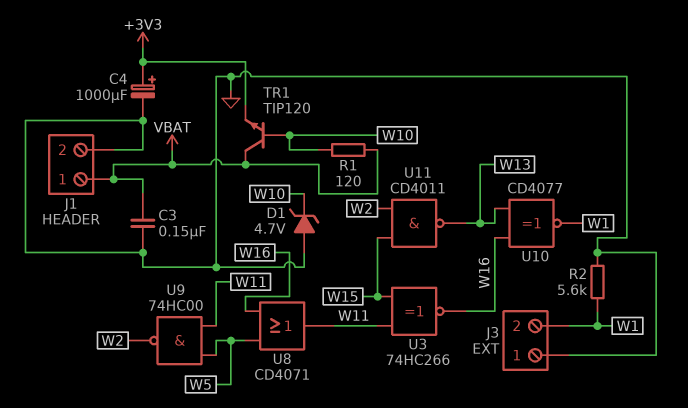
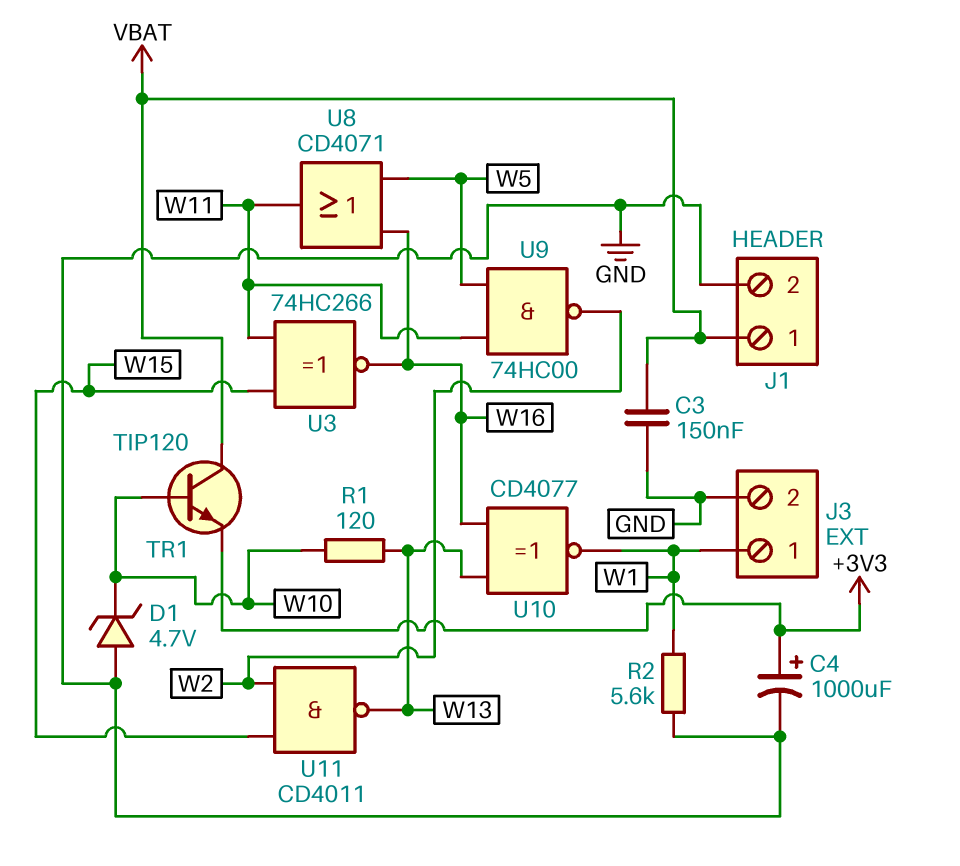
J3 pin 1: GND -> W1
J3 pin 2: W1 -> GND
R1: 120 (VBAT, W10) -> 120 (W10, W13)

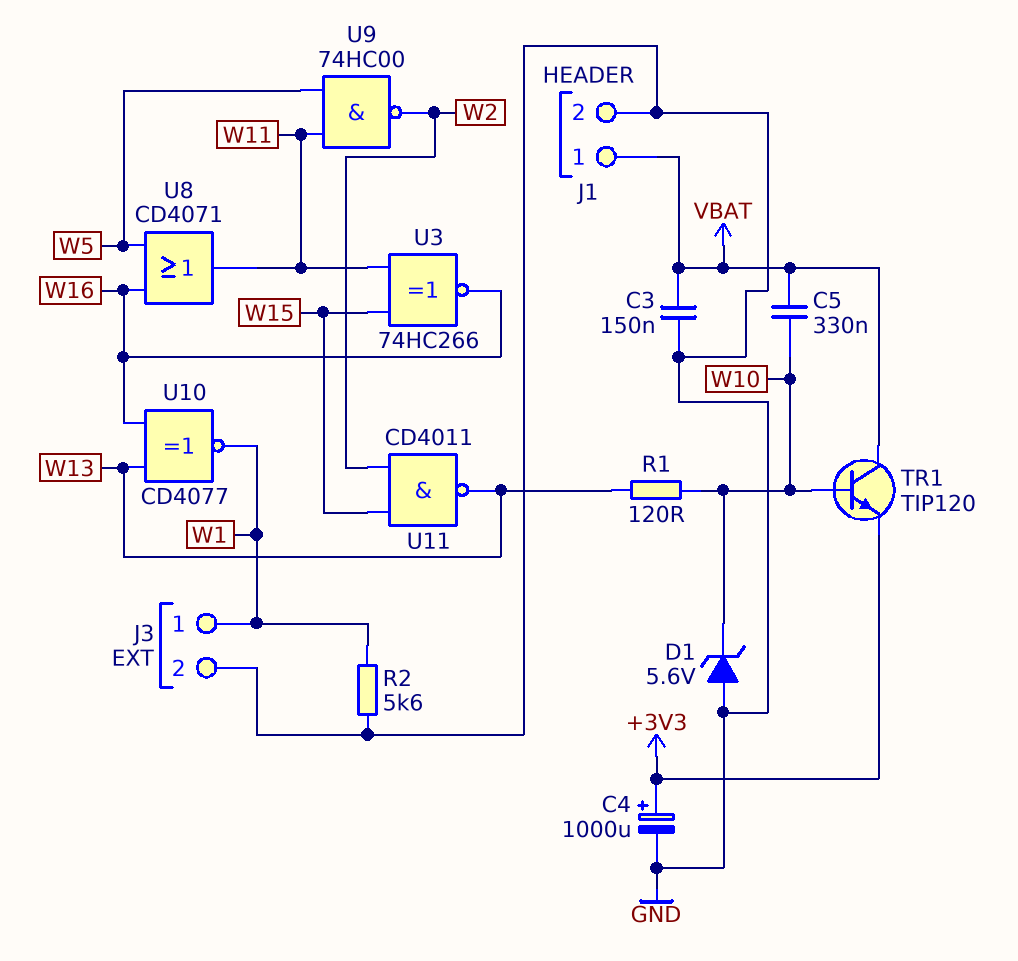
C5: none -> 330nF (VBAT, W10)
D1: zener 4.7V (A GND, K W10) -> zener 5.6V (A GND, K W10)

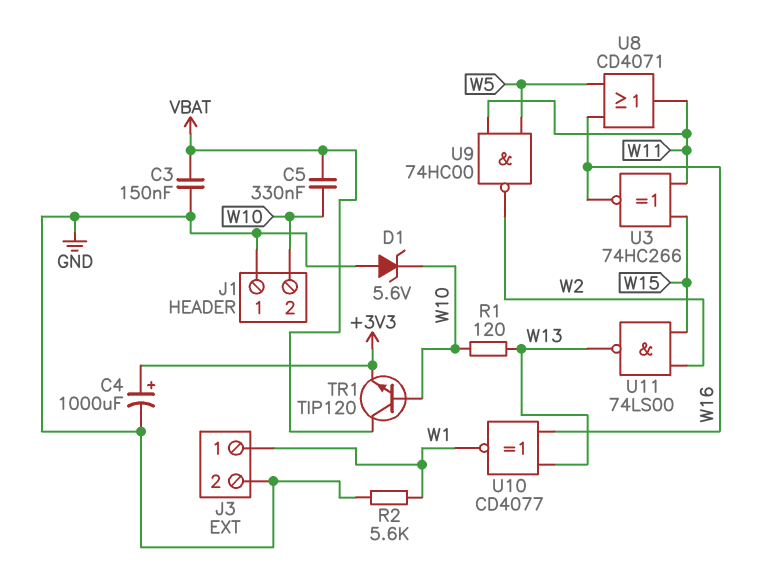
J1 pin 1: VBAT -> GND
J1 pin 2: GND -> W10
U11: NAND CD4011 (in W2, in W15, out W13) -> NAND 74LS00 (in W2, in W15, out W13)

